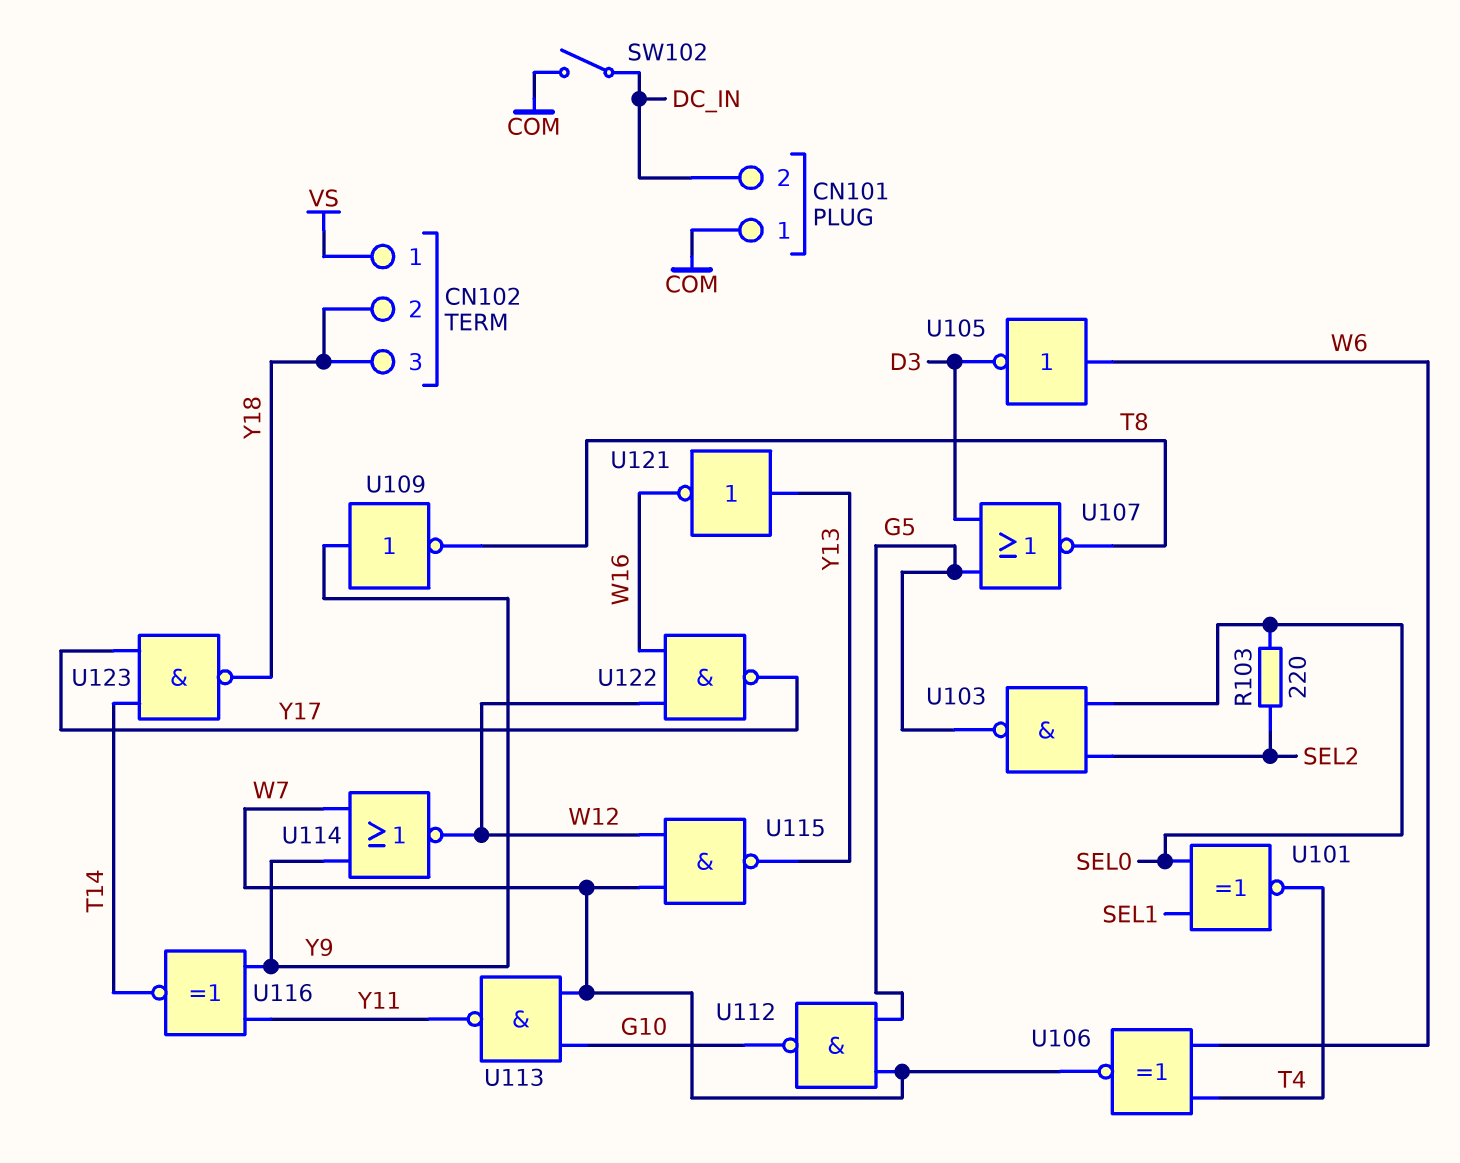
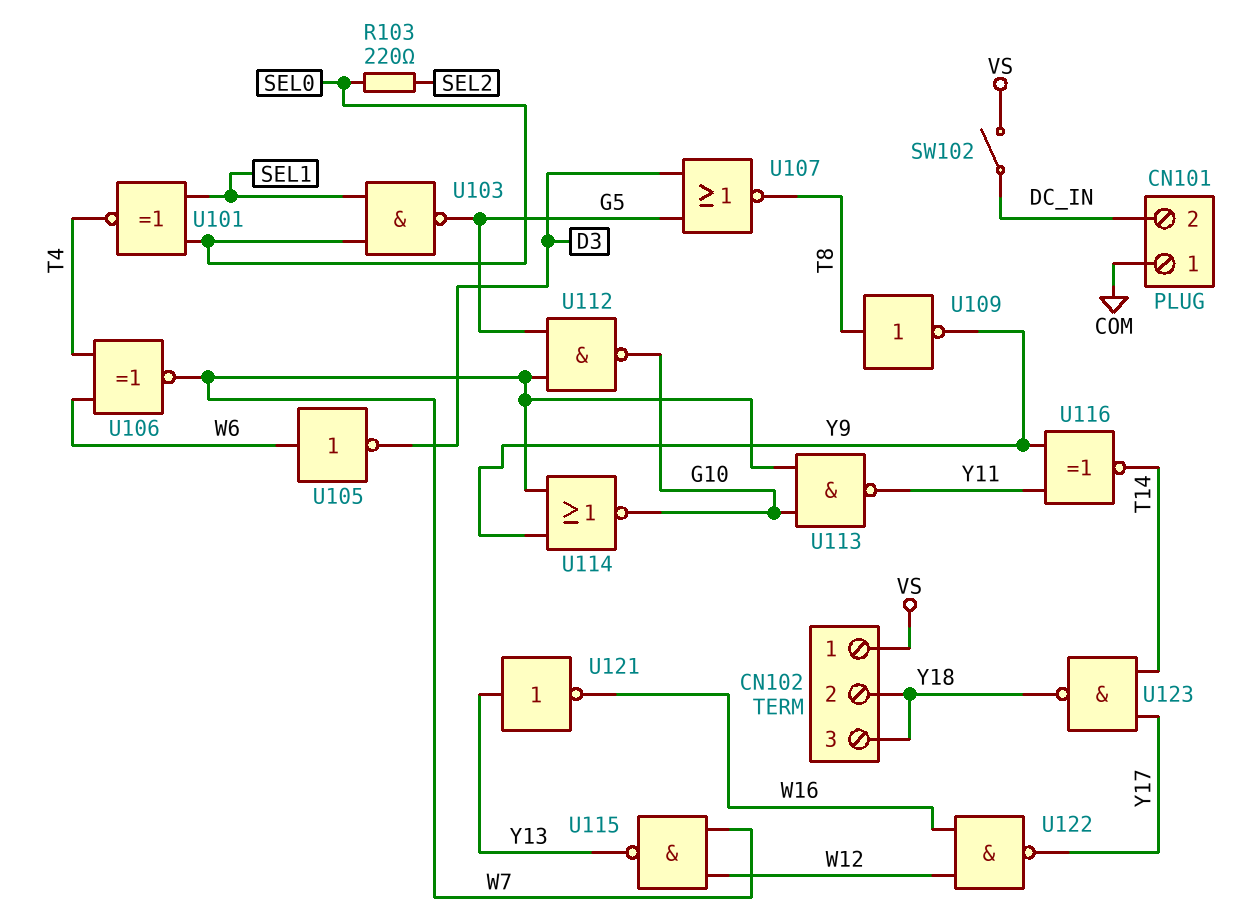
SW102: switch (COM, DC_IN) -> switch (DC_IN, VS)
U103: NAND (in SEL0, in SEL2, out G5) -> NAND (in SEL0, in SEL1, out G5)
U109: NOT (in Y9, out T8) -> NOT (in T8, out Y9)
U114: NOR (in W7, in Y9, out W12) -> NOR (in W7, in Y9, out G10)

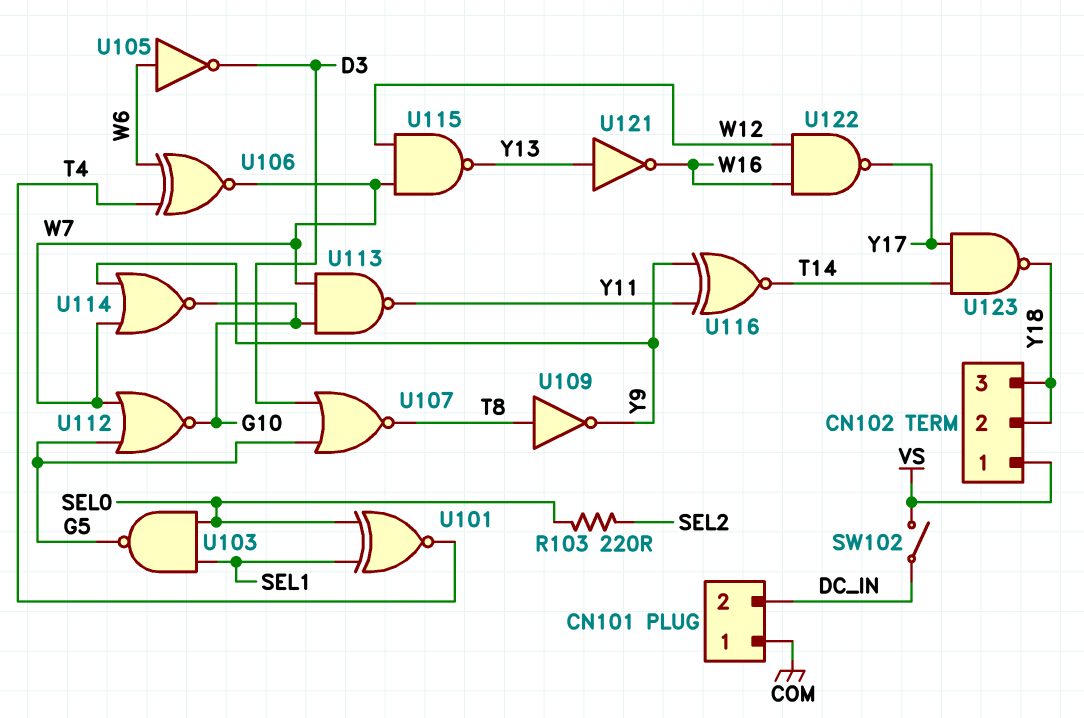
U112: NAND (in G5, in W7, out G10) -> NOR (in G5, in W7, out G10)

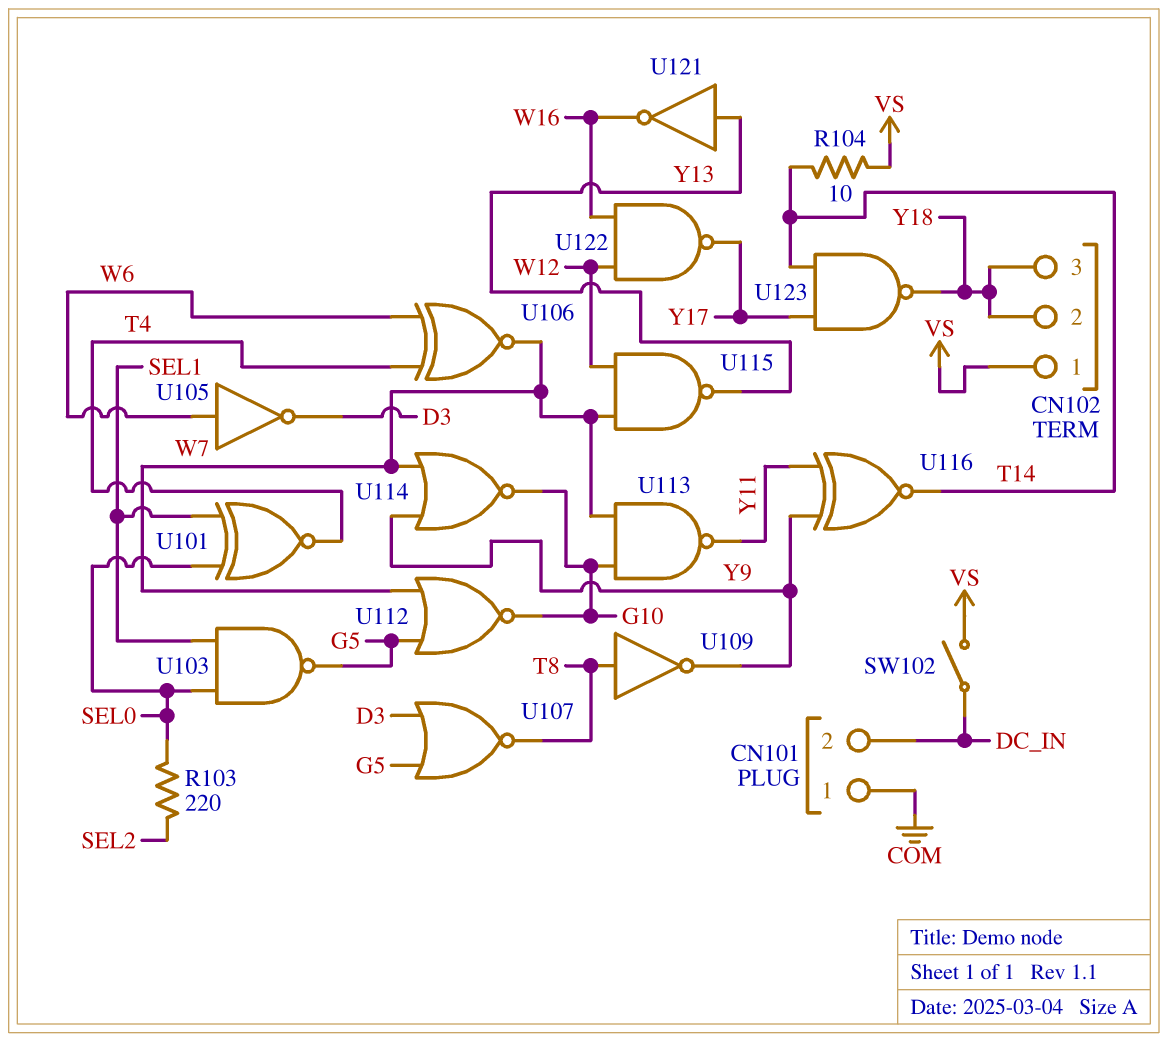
R104: none -> 10 (T14, VS)

